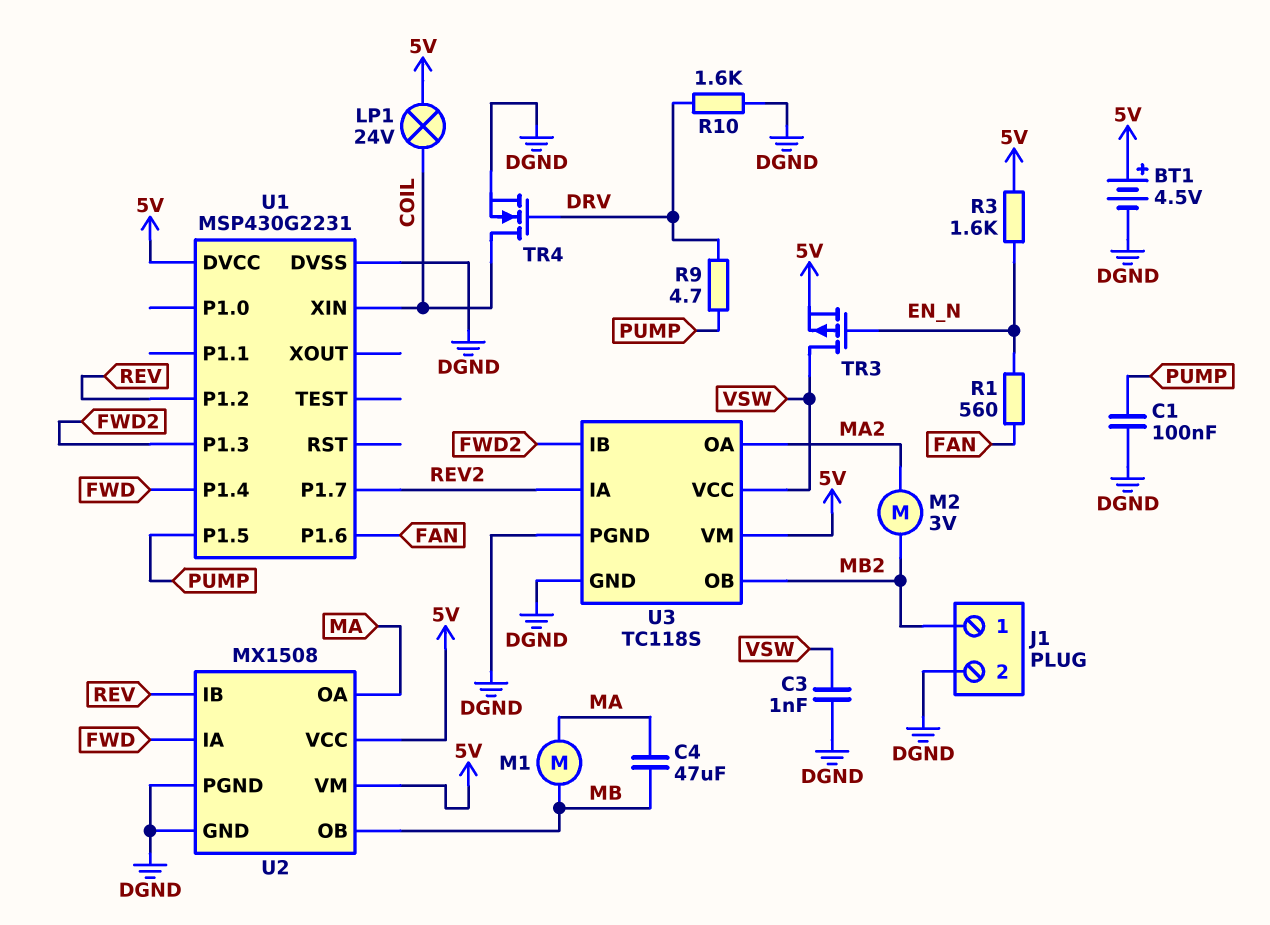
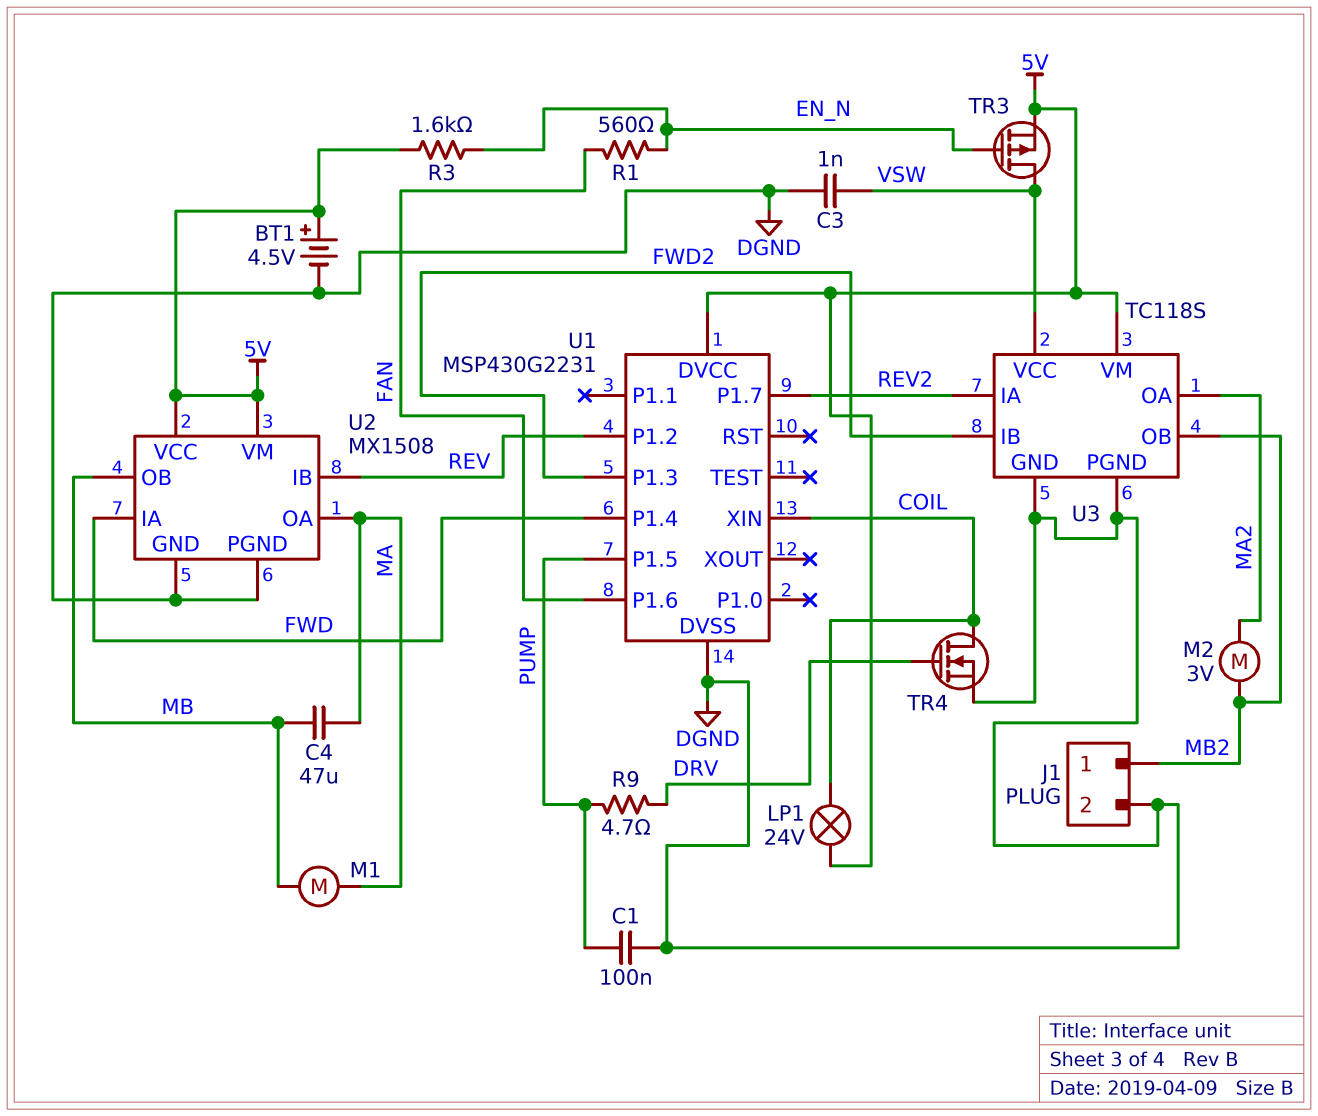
R10: 1.6k (DGND, DRV) -> none

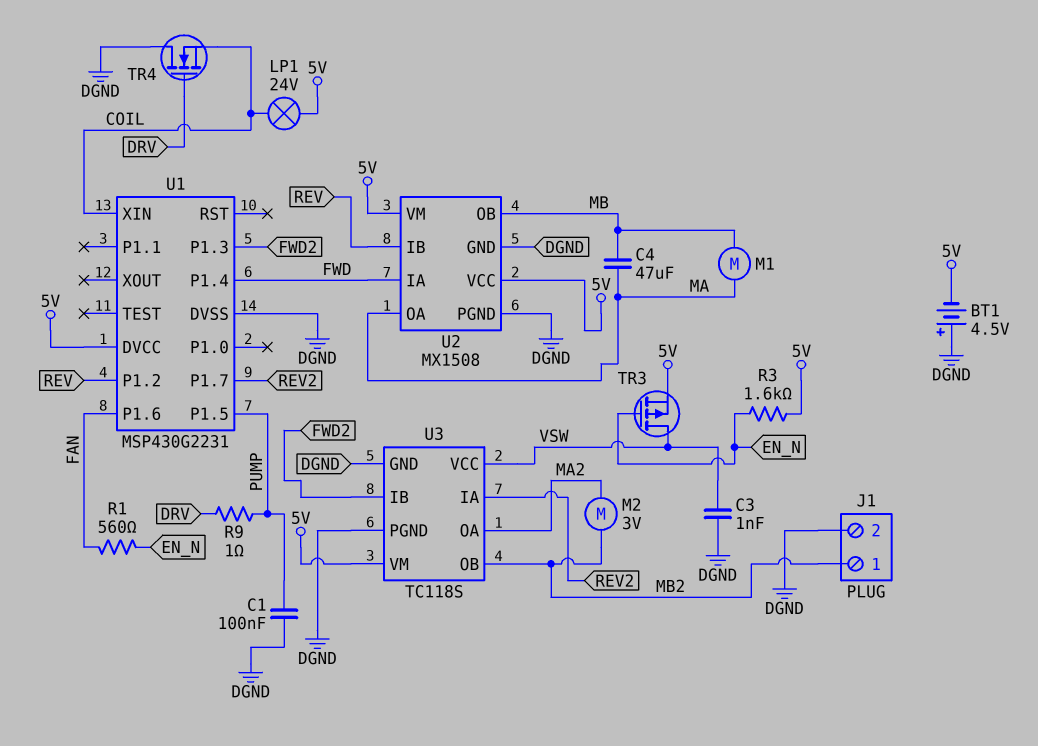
BT1: 4.5V (plus 5V, minus DGND) -> 4.5V (plus DGND, minus 5V)
R9: 4.7 (DRV, PUMP) -> 1 (DRV, PUMP)
TR4: NMOS (G DRV, D COIL, S DGND) -> NMOS (G DRV, D DGND, S COIL)

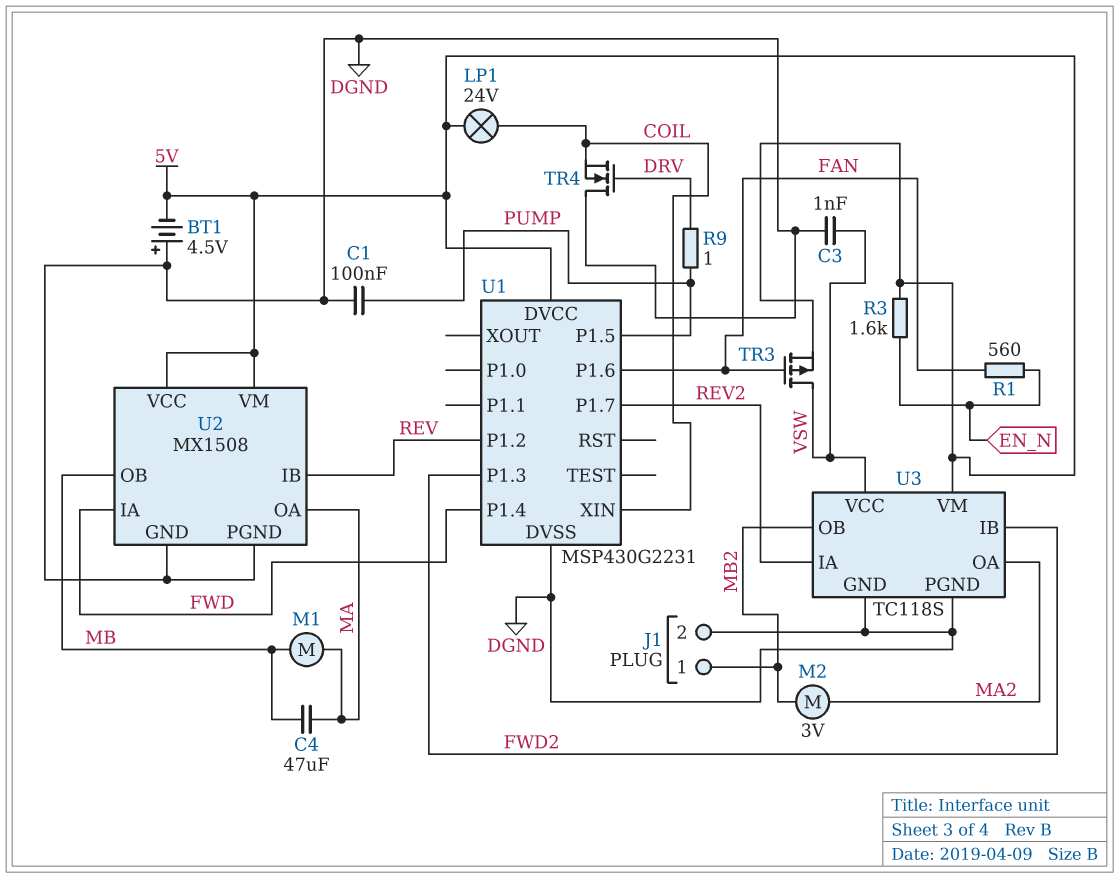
TR3: PMOS (G EN_N, D VSW, S 5V) -> PMOS (G FAN, D VSW, S 5V)

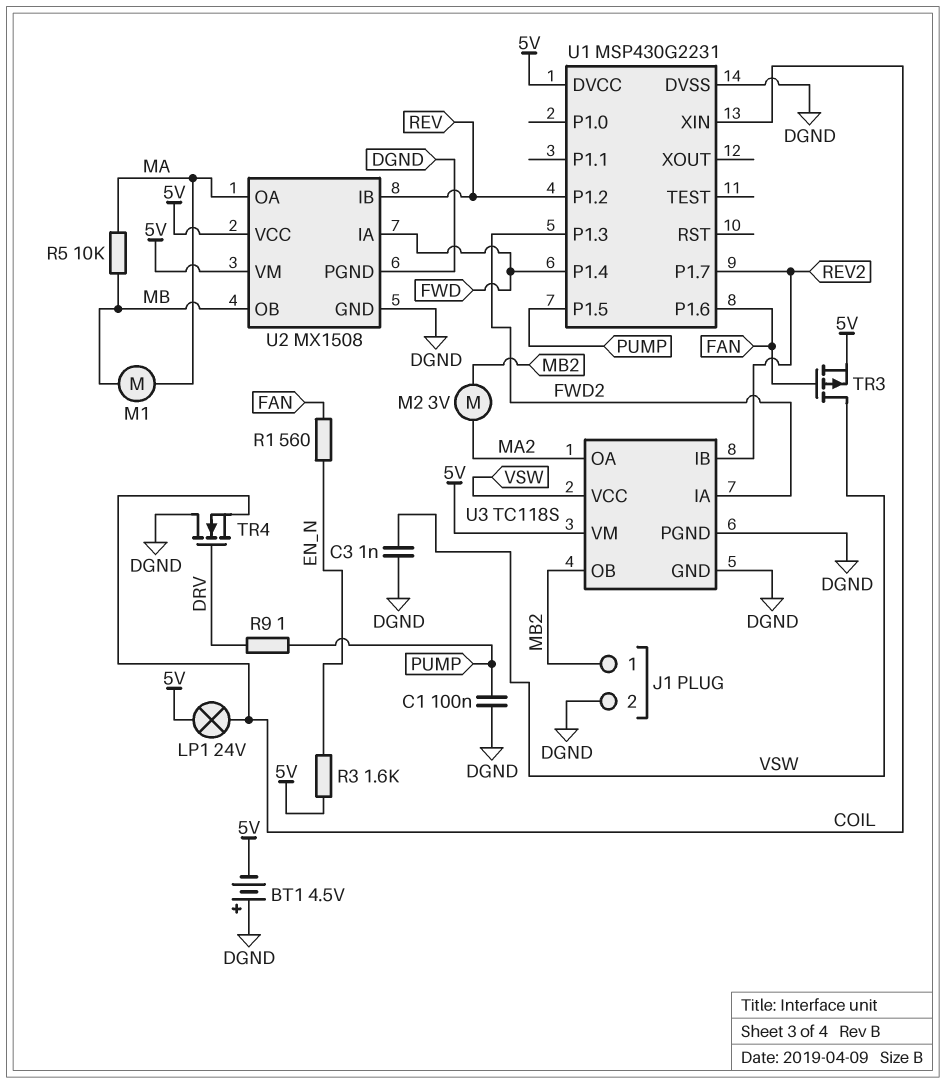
C4: 47uF (MA, MB) -> none
R5: none -> 10k (MA, MB)
U3 pin IA: REV2 -> FWD2
U3 pin IB: FWD2 -> REV2

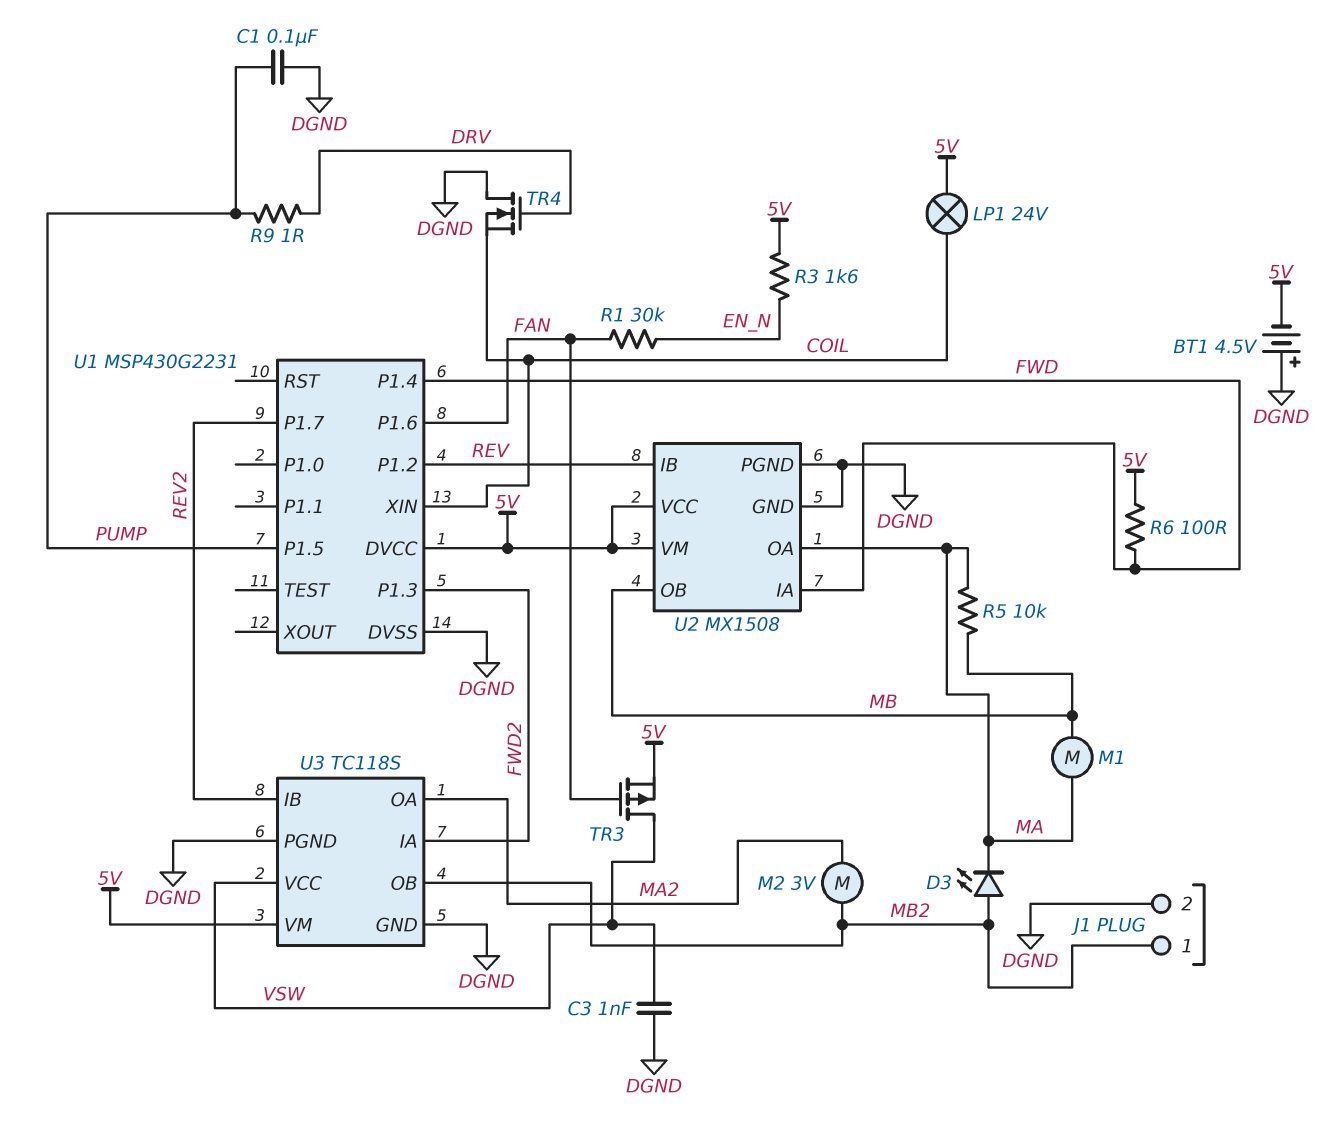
D3: none -> LED (A MB2, K MA)
R1: 560 (EN_N, FAN) -> 30k (EN_N, FAN)
R6: none -> 100 (5V, FWD)

